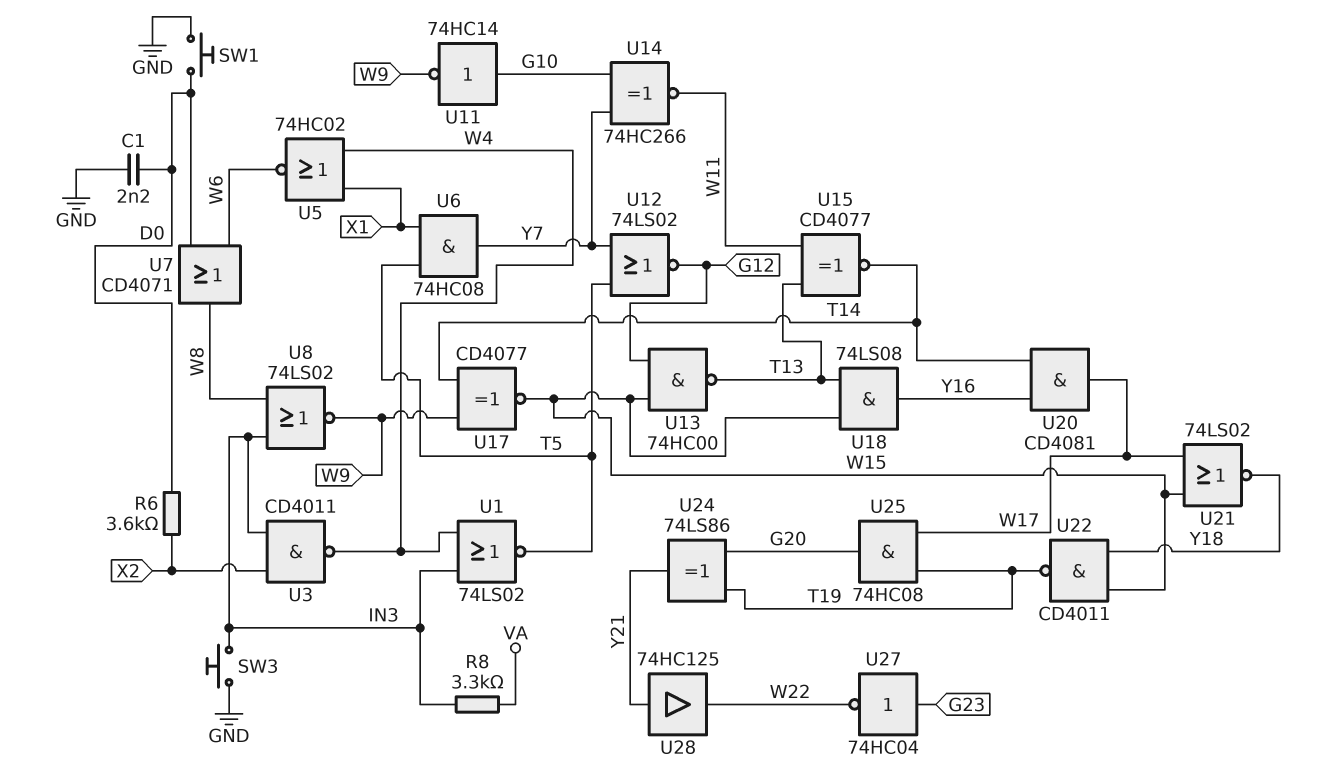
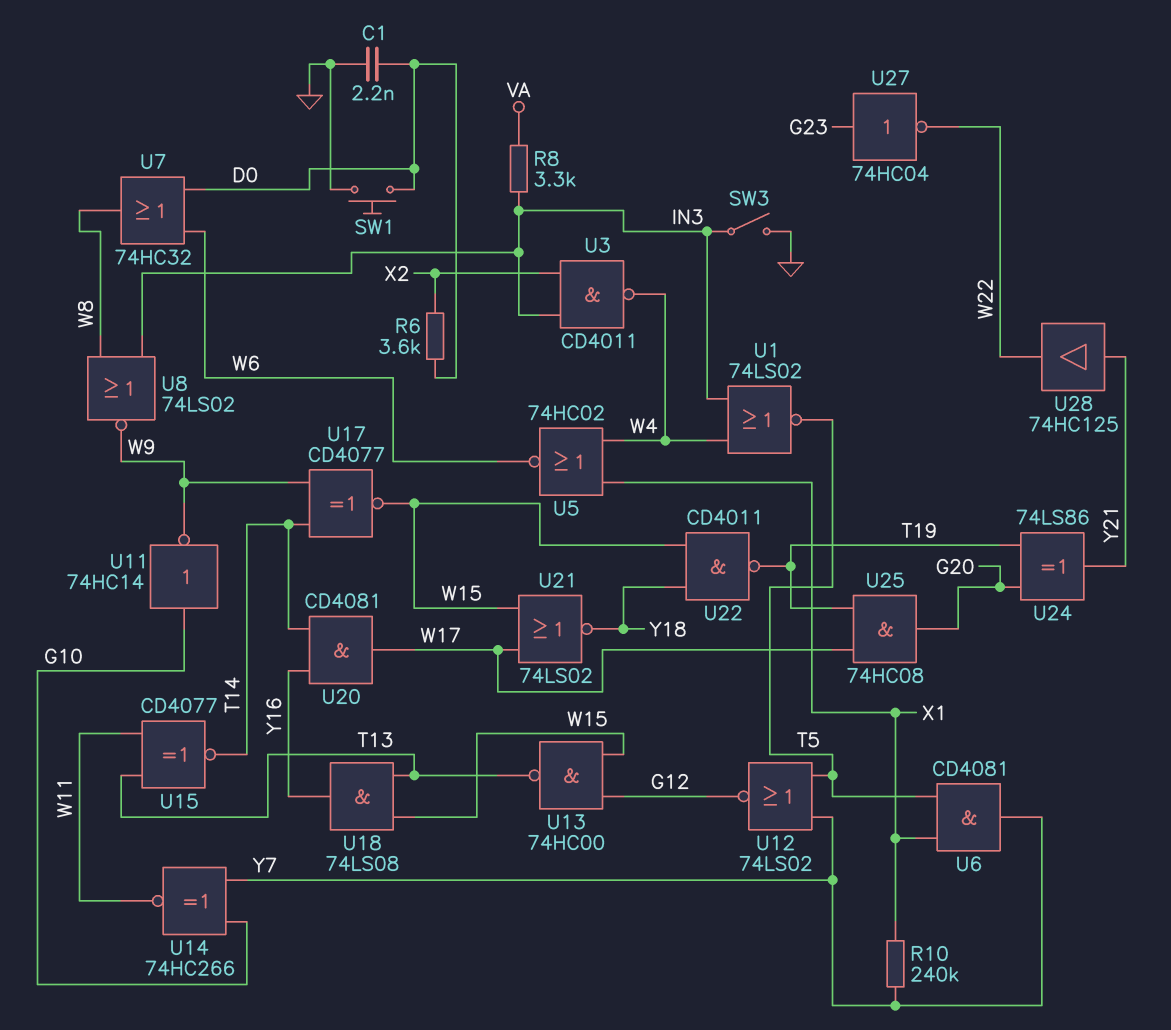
R10: none -> 240k (X1, Y7)
SW3: button (GND, IN3) -> switch (GND, IN3)
U6: AND 74HC08 (in T5, in X1, out Y7) -> AND CD4081 (in T5, in X1, out Y7)
U7: OR CD4071 (in D0, in W6, out W8) -> OR 74HC32 (in D0, in W6, out W8)

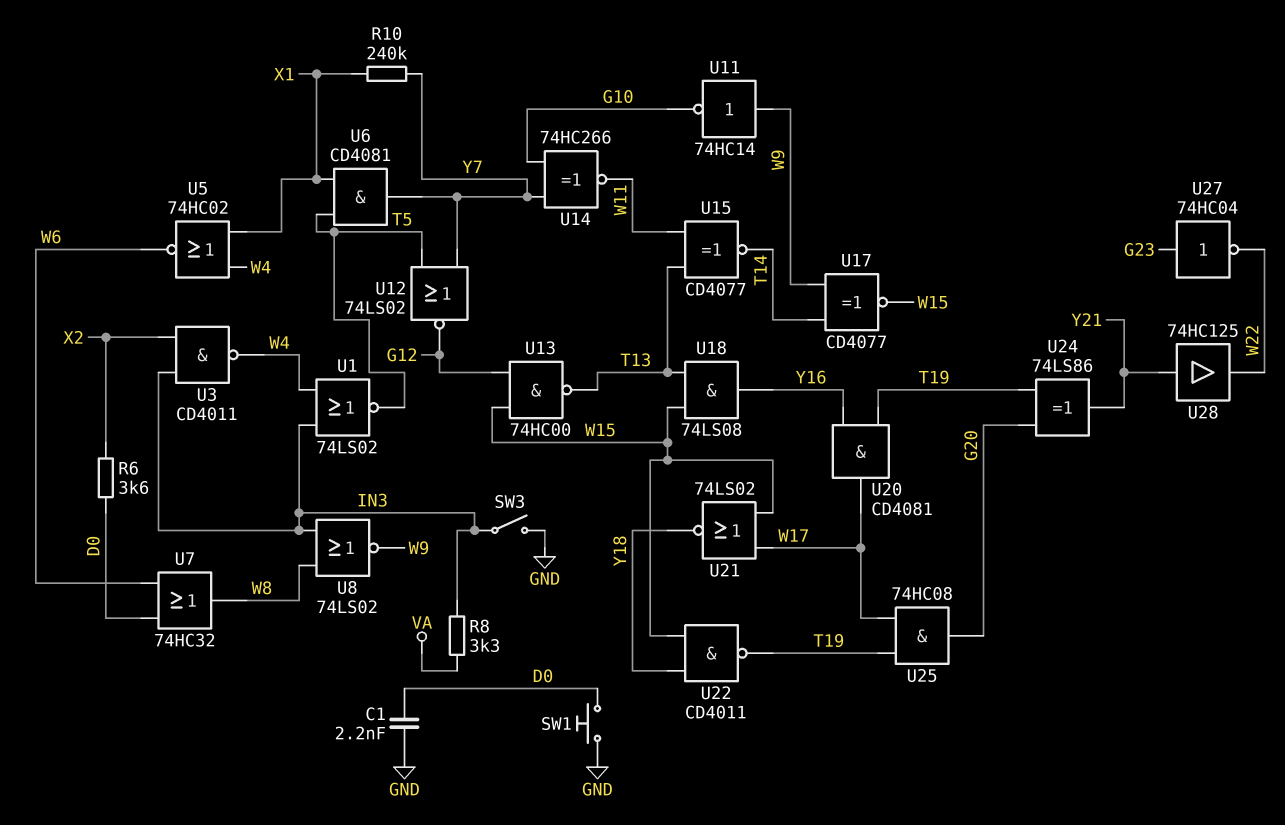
U11: NOT 74HC14 (in G10, out W9) -> NOT 74HC14 (in W9, out G10)
U20: AND CD4081 (in T14, in Y16, out W17) -> AND CD4081 (in T19, in Y16, out W17)

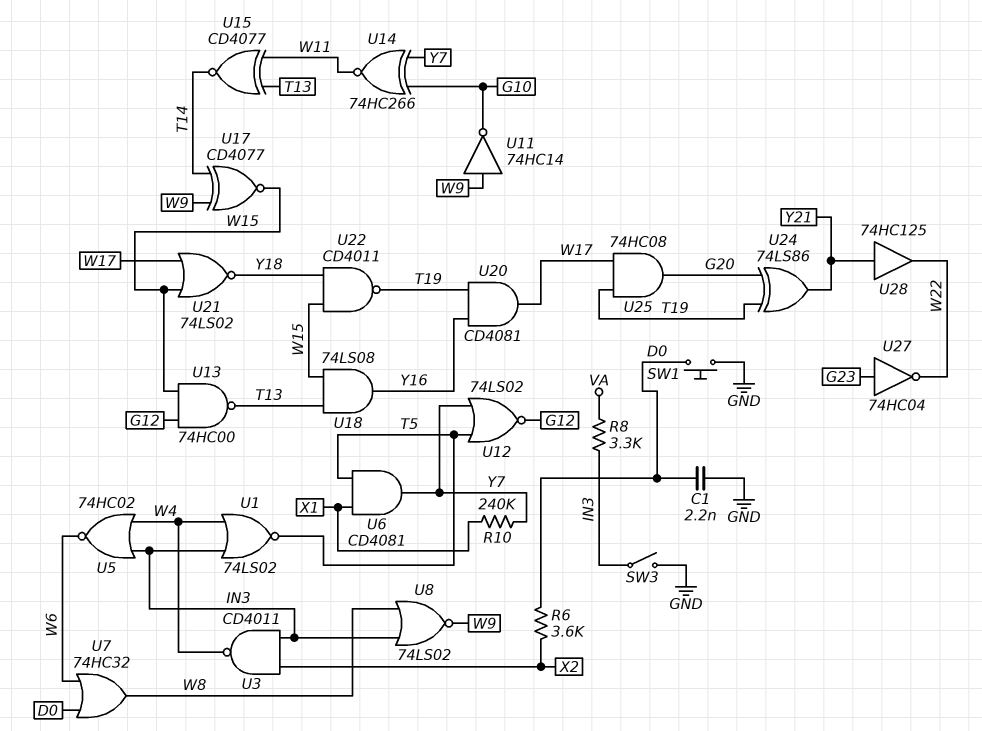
U5: NOR 74HC02 (in W4, in X1, out W6) -> NOR 74HC02 (in IN3, in W4, out W6)

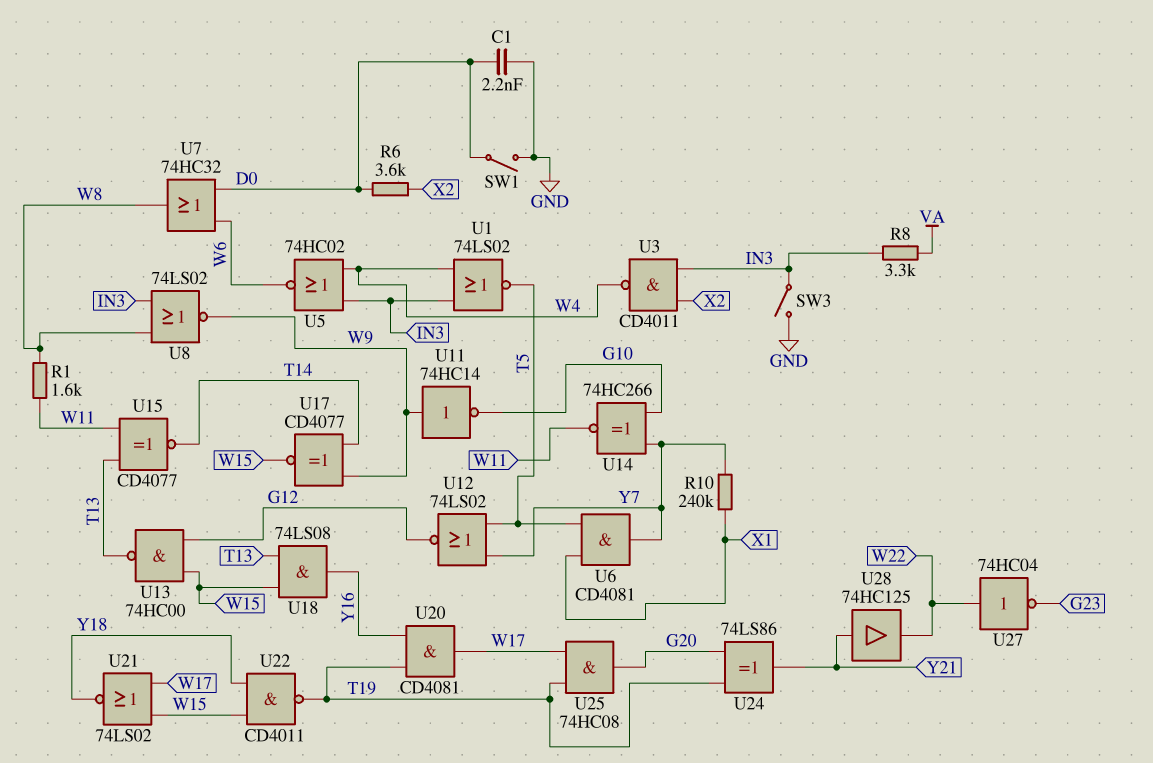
R1: none -> 1.6k (W8, W11)
SW1: button (D0, GND) -> switch (D0, GND)
U27: NOT 74HC04 (in G23, out W22) -> NOT 74HC04 (in W22, out G23)

